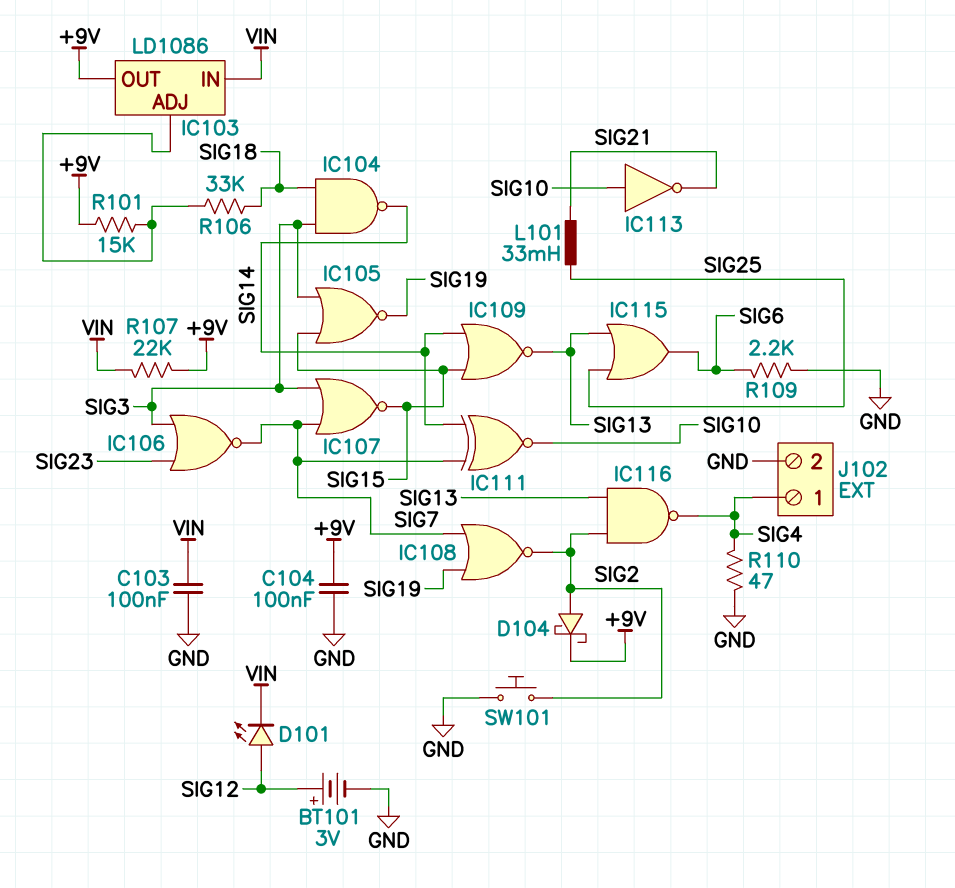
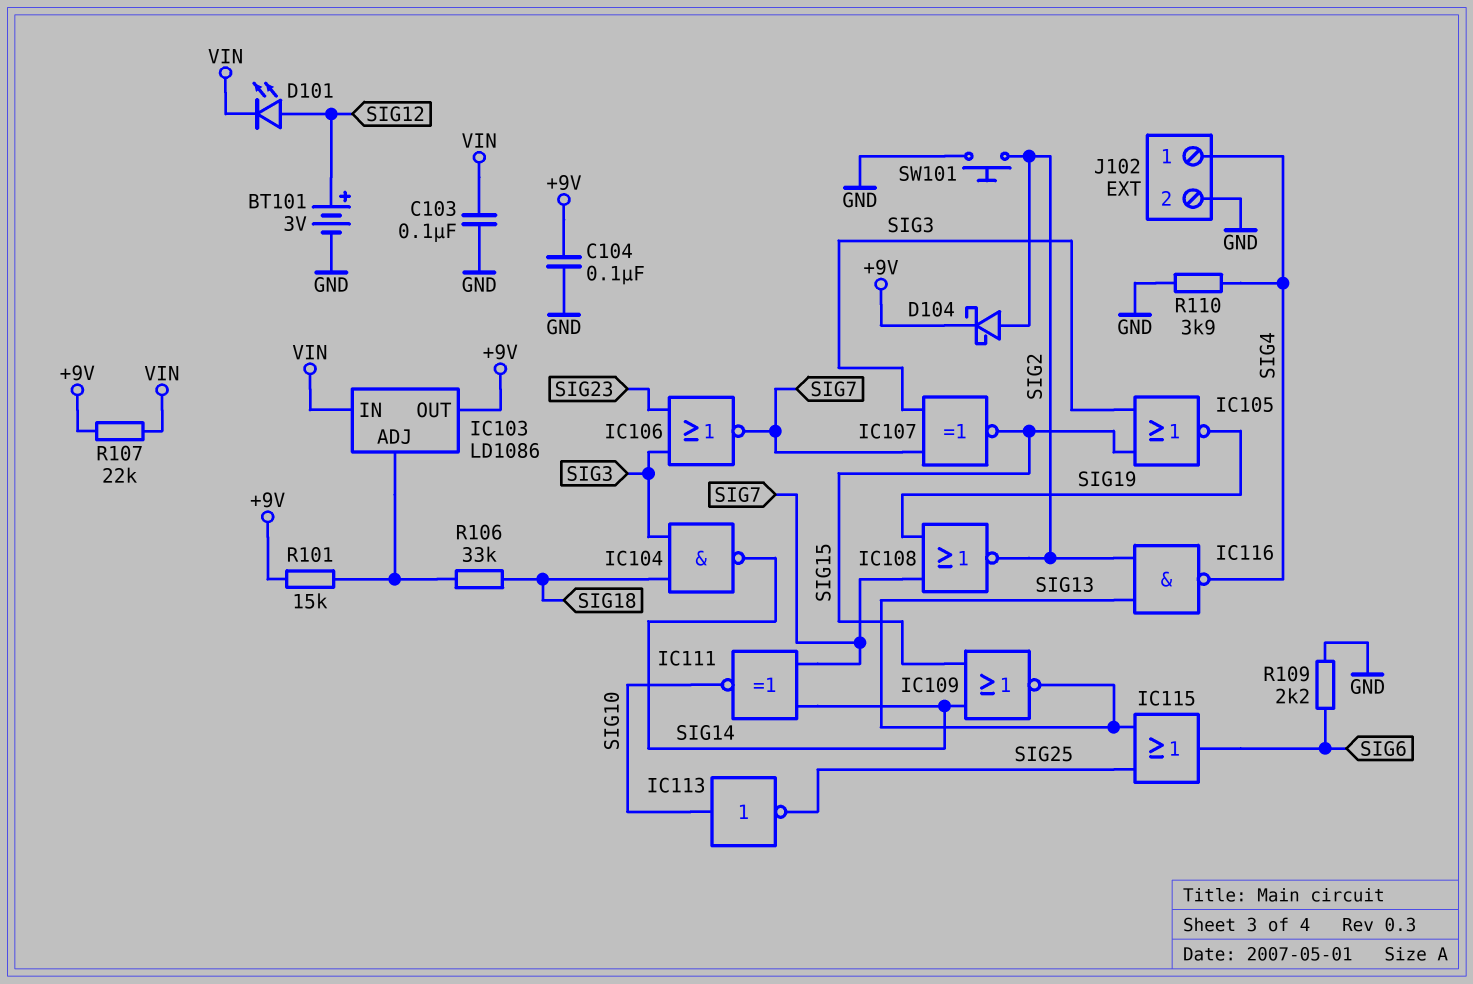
IC107: NOR (in SIG3, in SIG7, out SIG15) -> XNOR (in SIG3, in SIG7, out SIG15)
IC113: NOT (in SIG10, out SIG21) -> NOT (in SIG10, out SIG25)
L101: 33mH (SIG21, SIG25) -> none
R110: 47 (GND, SIG4) -> 3.9k (GND, SIG4)

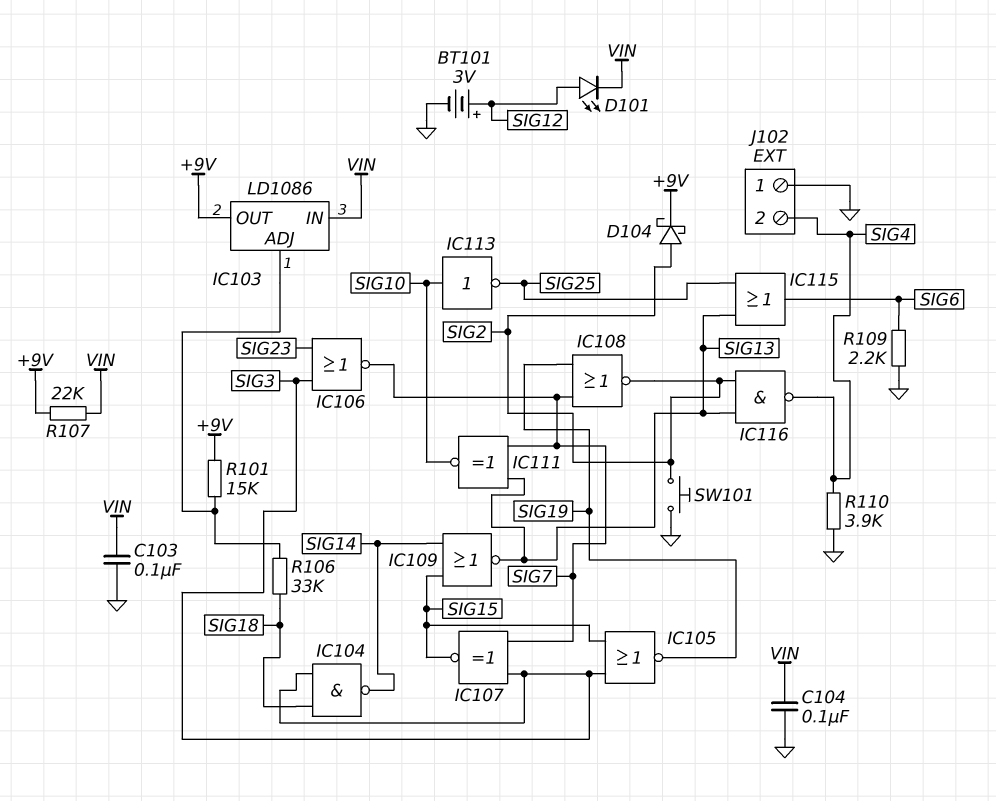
C104: 100nF (+9V, GND) -> 100nF (GND, VIN)
IC111: XNOR (in SIG7, in SIG14, out SIG10) -> XNOR (in SIG7, in SIG13, out SIG10)
J102 pin 1: SIG4 -> GND
J102 pin 2: GND -> SIG4

